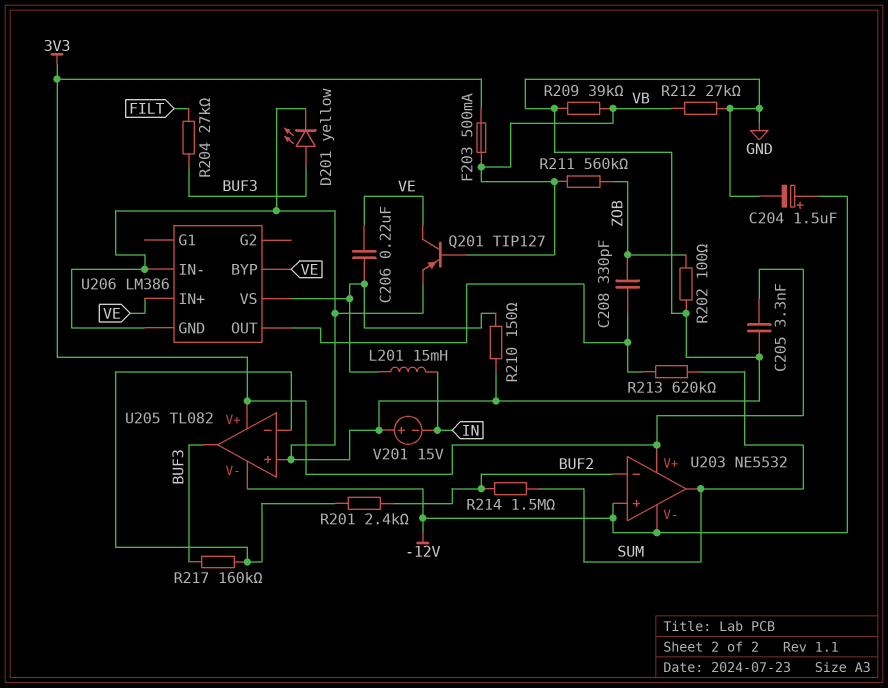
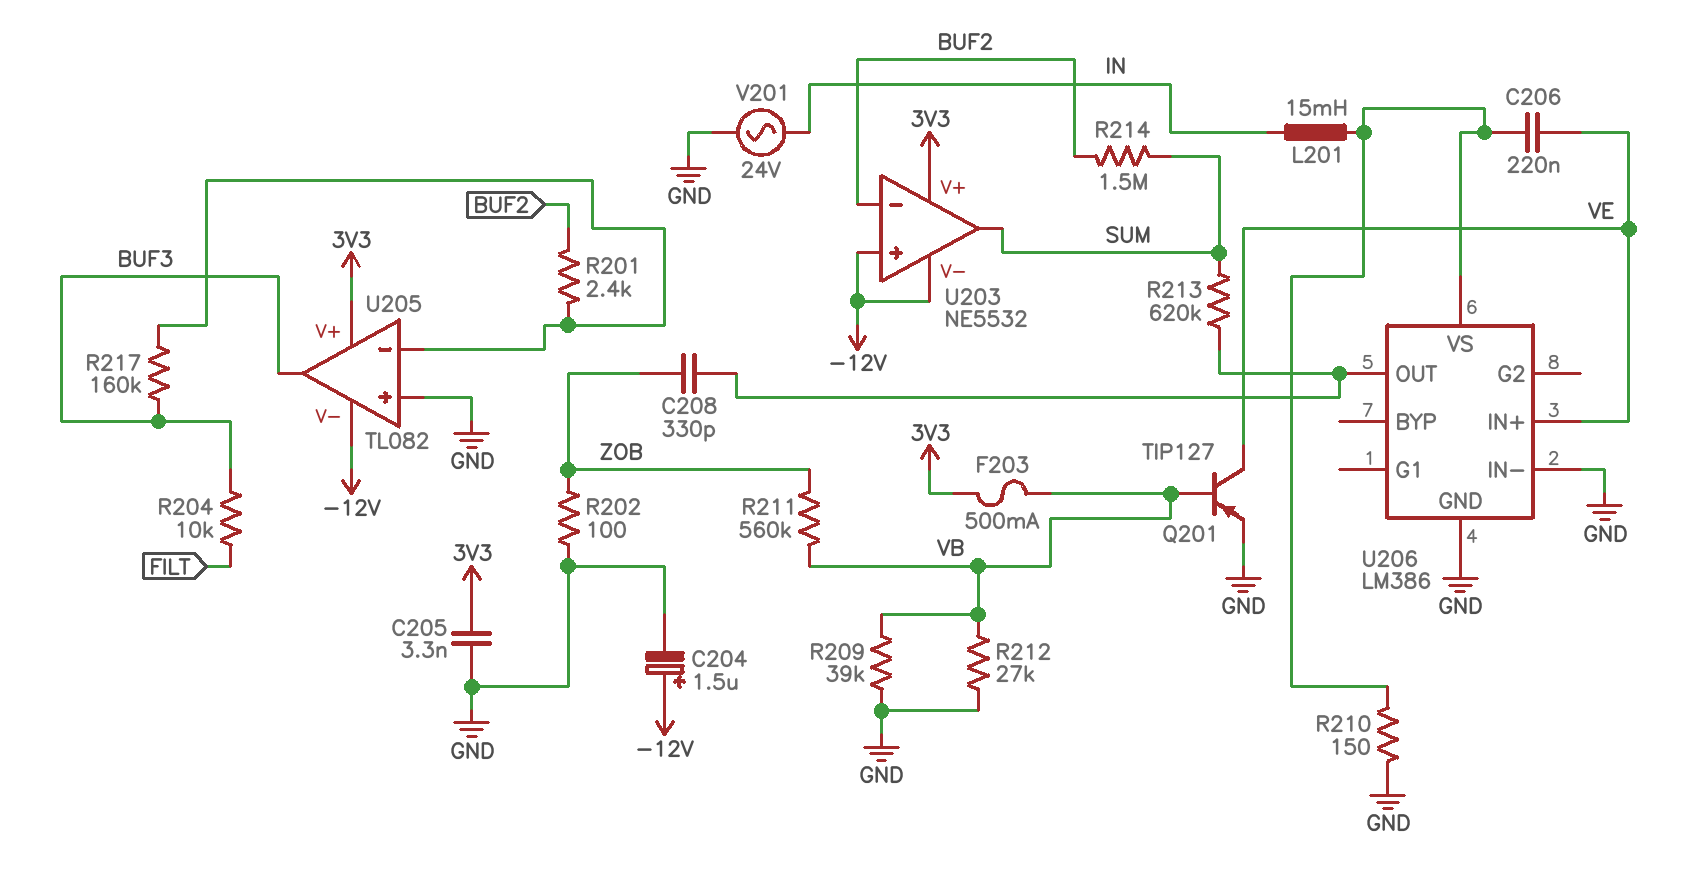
D201: LED yellow (A BUF3, K GND) -> none
R204: 27k (BUF3, FILT) -> 10k (BUF3, FILT)
U206 pin BYP: VE -> none
V201: 15V (plus GND, minus IN) -> AC 24V (GND, IN)

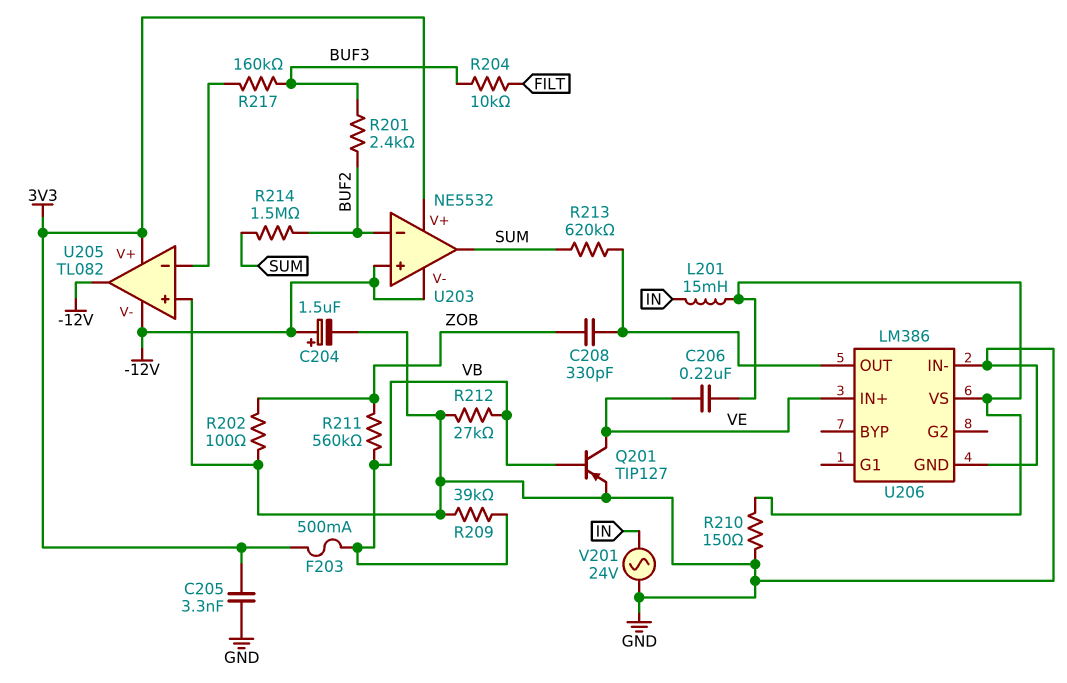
R201: 2.4k (BUF2, U205/in-) -> 2.4k (BUF2, BUF3)
U205 pin out: BUF3 -> -12V

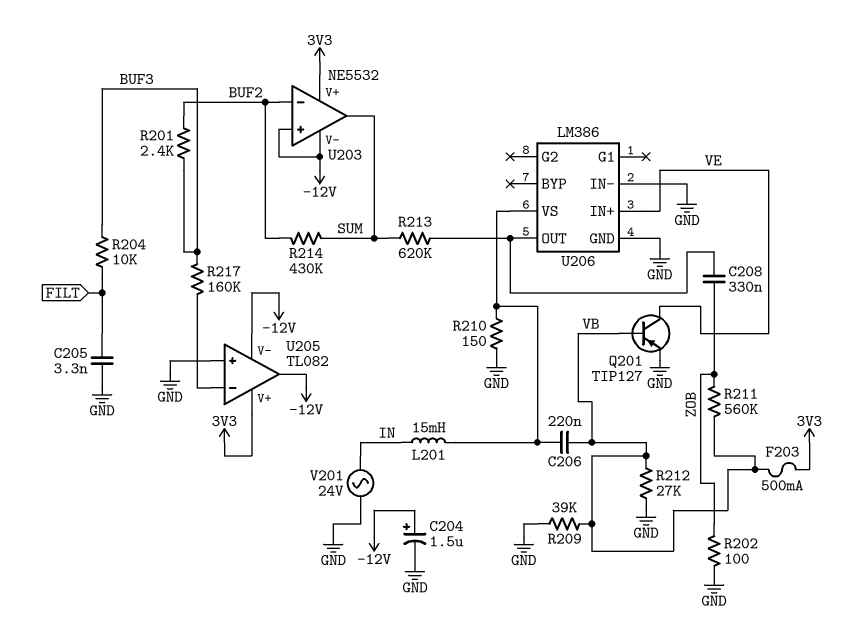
C205: 3.3nF (3V3, GND) -> 3.3nF (FILT, GND)
C206: 220nF (U206/VS, VE) -> 220nF (U206/VS, VB)
C208: 330pF (U206/OUT, ZOB) -> 330nF (U206/OUT, ZOB)
R214: 1.5M (BUF2, SUM) -> 430k (BUF2, SUM)

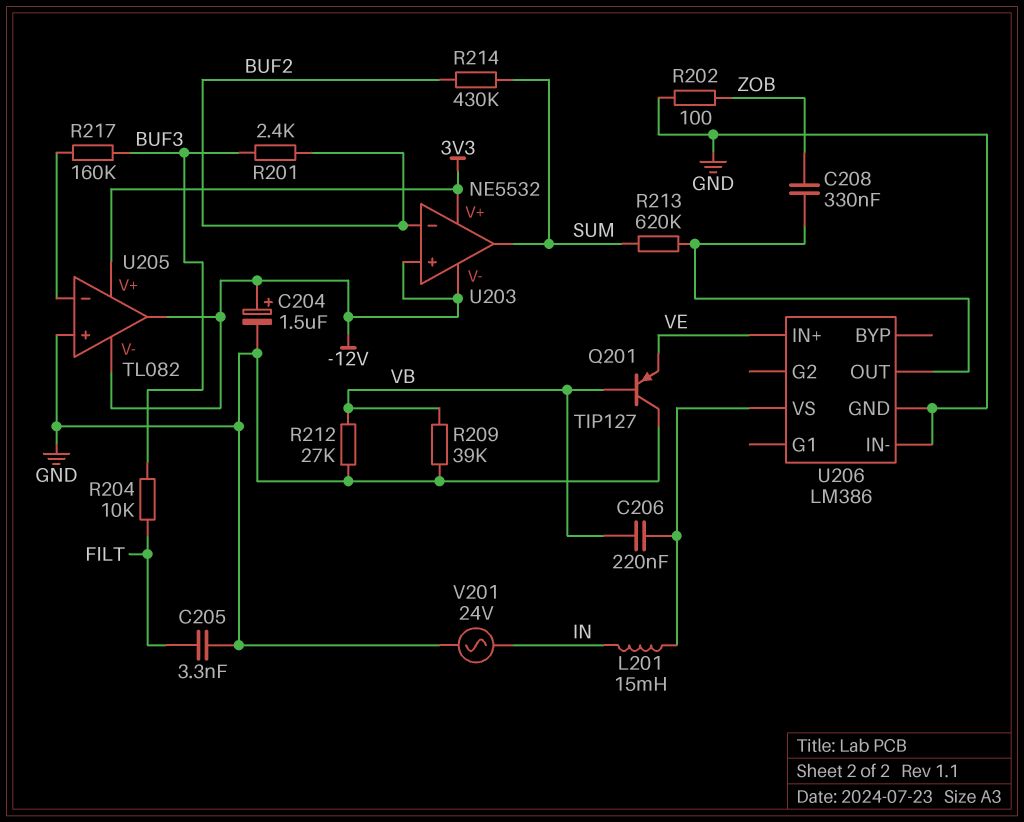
F203: 500mA (3V3, VB) -> none
Q201: PNP TIP127 (B VB, C VE, E GND) -> PNP TIP127 (B VB, C GND, E VE)
R210: 150 (GND, U206/VS) -> none
R211: 560k (VB, ZOB) -> none

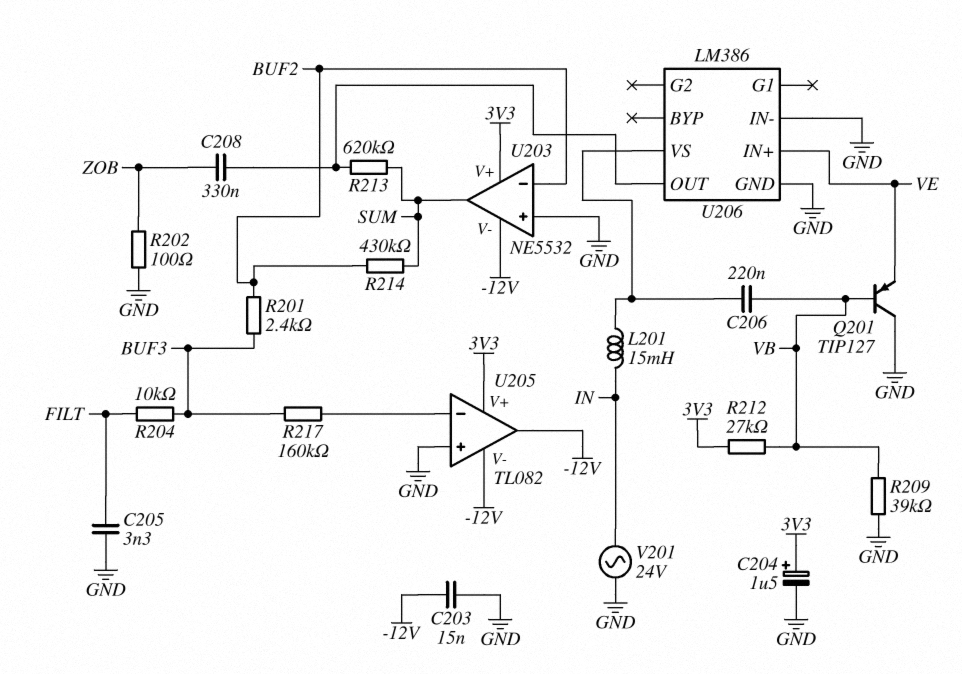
C203: none -> 15nF (-12V, GND)
C204: 1.5uF (plus -12V, minus GND) -> 1.5uF (plus 3V3, minus GND)
R212: 27k (GND, VB) -> 27k (3V3, VB)
U203 pin in+: -12V -> GND

